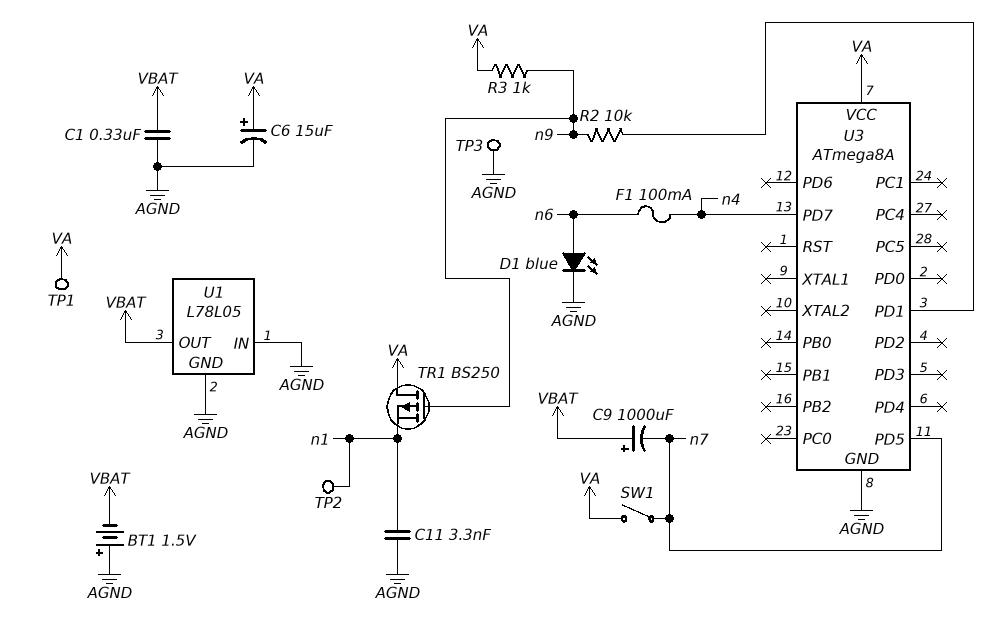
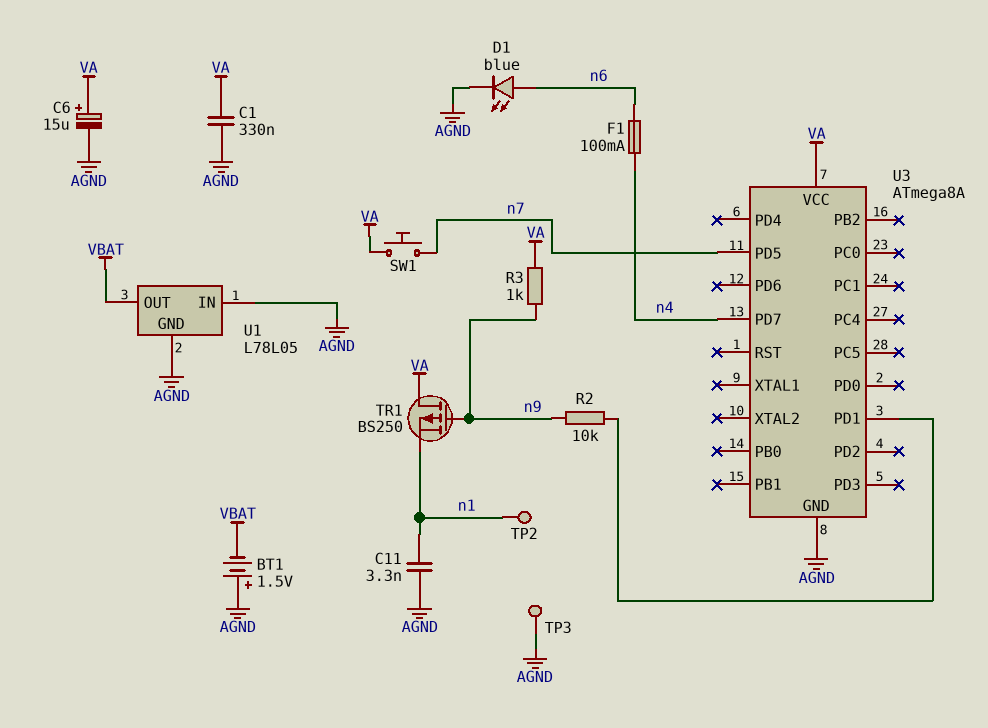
C1: 330nF (AGND, VBAT) -> 330nF (AGND, VA)
C9: 1000uF (plus VBAT, minus n7) -> none
SW1: switch (VA, n7) -> button (VA, n7)
TP1: test point (VA) -> none

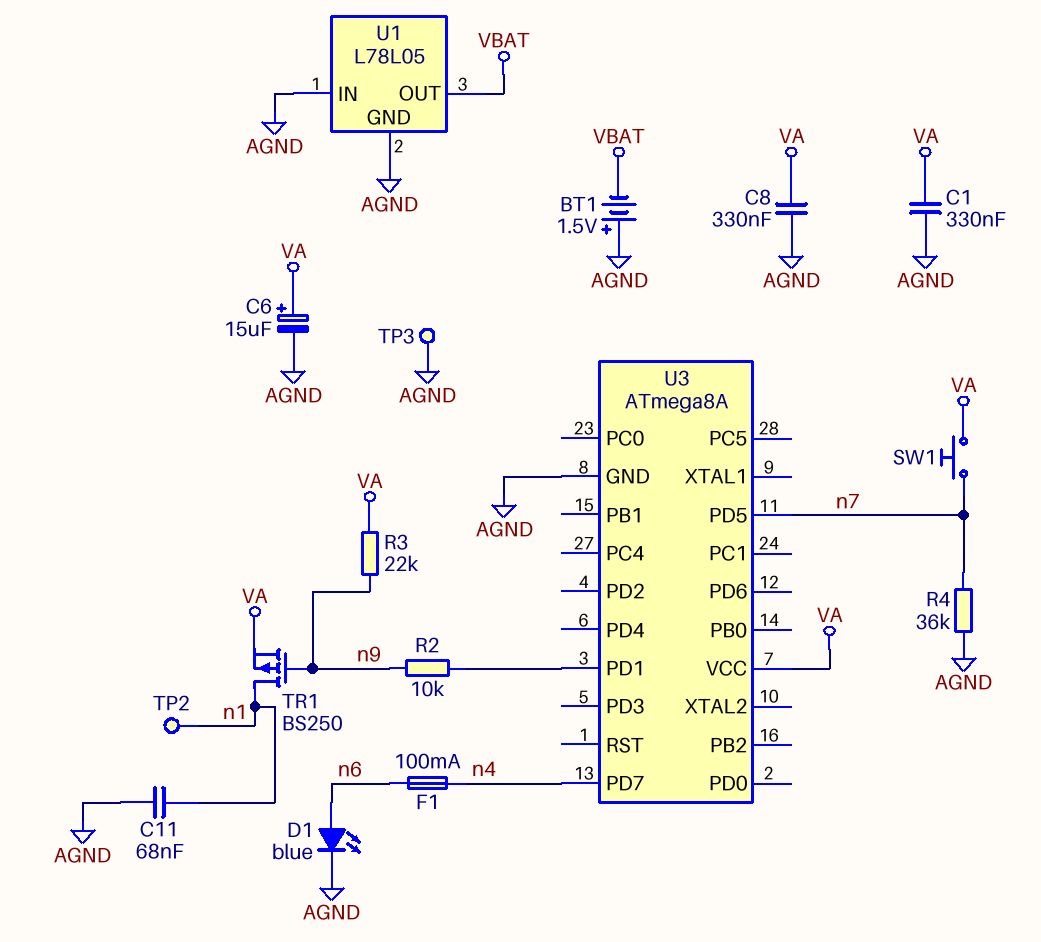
C8: none -> 330nF (AGND, VA)
C11: 3.3nF (AGND, n1) -> 68nF (AGND, n1)
R3: 1k (VA, n9) -> 22k (VA, n9)
R4: none -> 36k (AGND, n7)
TR1: PMOS BS250 (G n9, D VA, S n1) -> PMOS BS250 (G n9, D n1, S VA)

